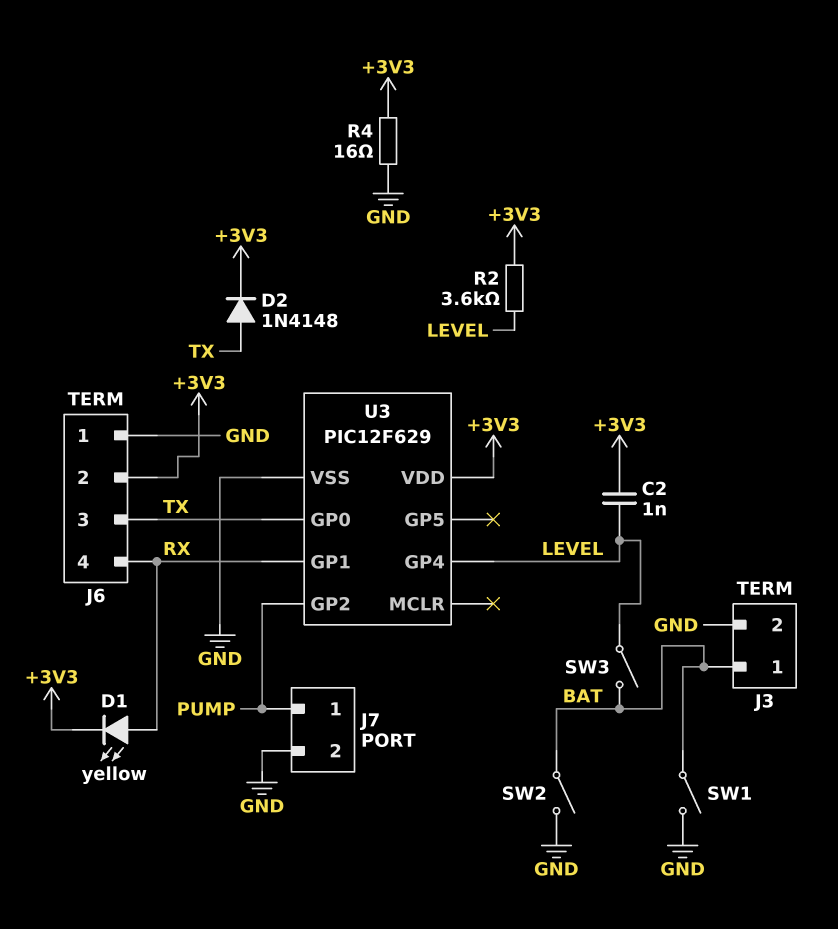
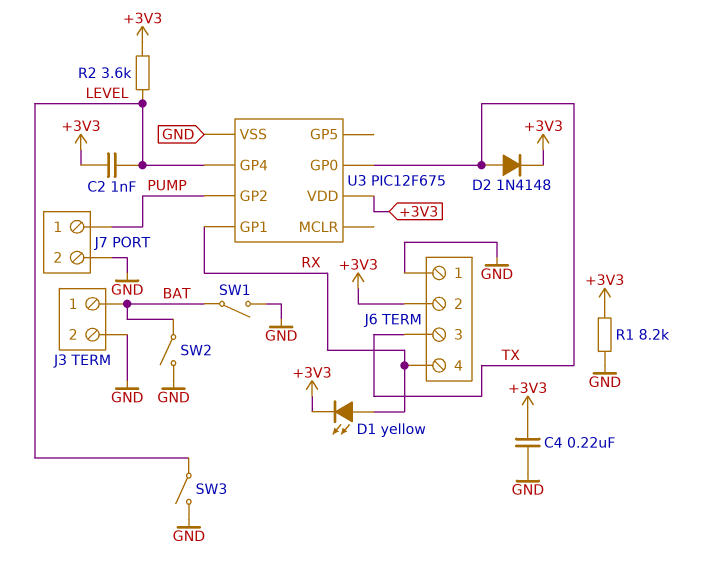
C4: none -> 220nF (+3V3, GND)
R1: none -> 8.2k (+3V3, GND)
R4: 16 (+3V3, GND) -> none
SW3: switch (BAT, LEVEL) -> switch (GND, LEVEL)
U3: PIC12F629 -> PIC12F675

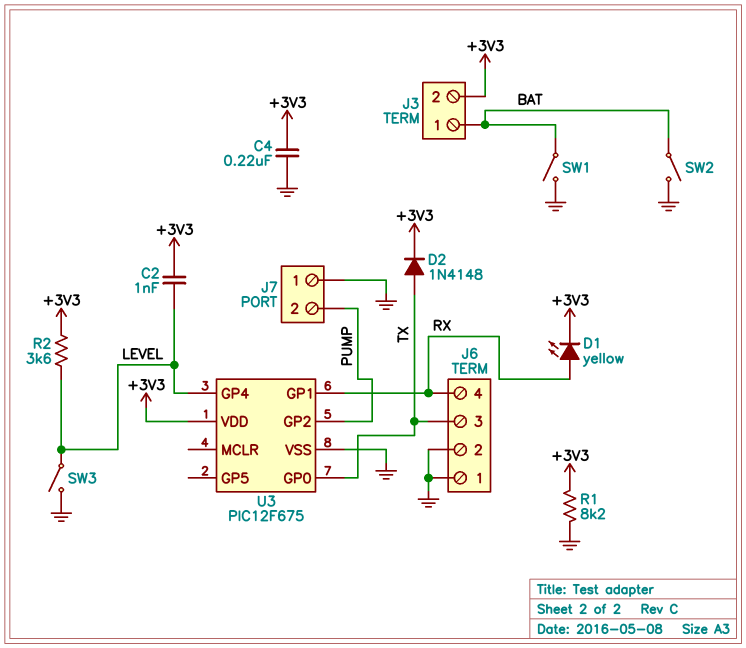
J3 pin 2: GND -> +3V3
J6 pin 2: +3V3 -> GND
J7 pin 1: PUMP -> GND
J7 pin 2: GND -> PUMP

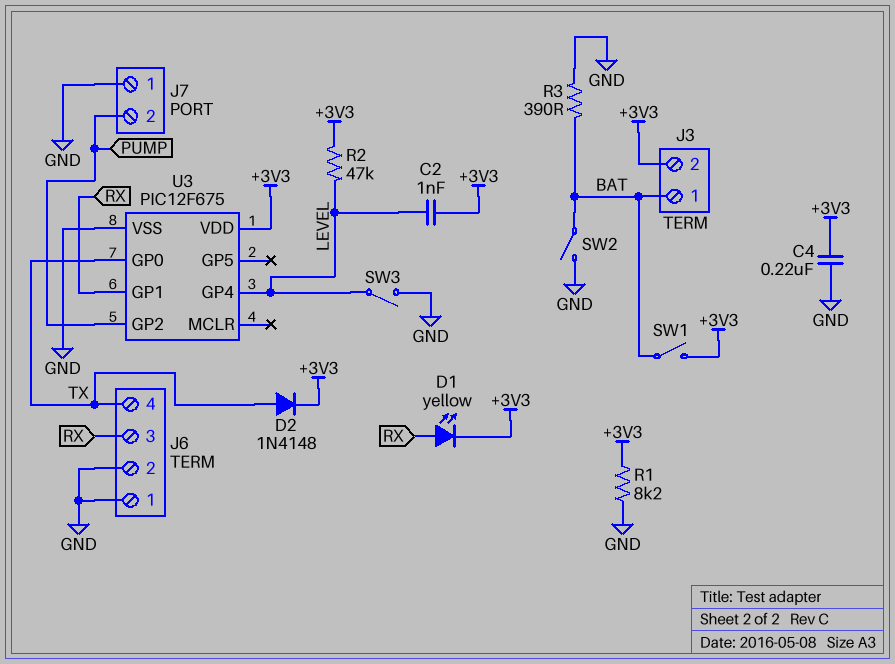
J6 pin 3: TX -> RX
J6 pin 4: RX -> TX
R2: 3.6k (+3V3, LEVEL) -> 47k (+3V3, LEVEL)
R3: none -> 390 (BAT, GND)
SW1: switch (BAT, GND) -> switch (+3V3, BAT)

